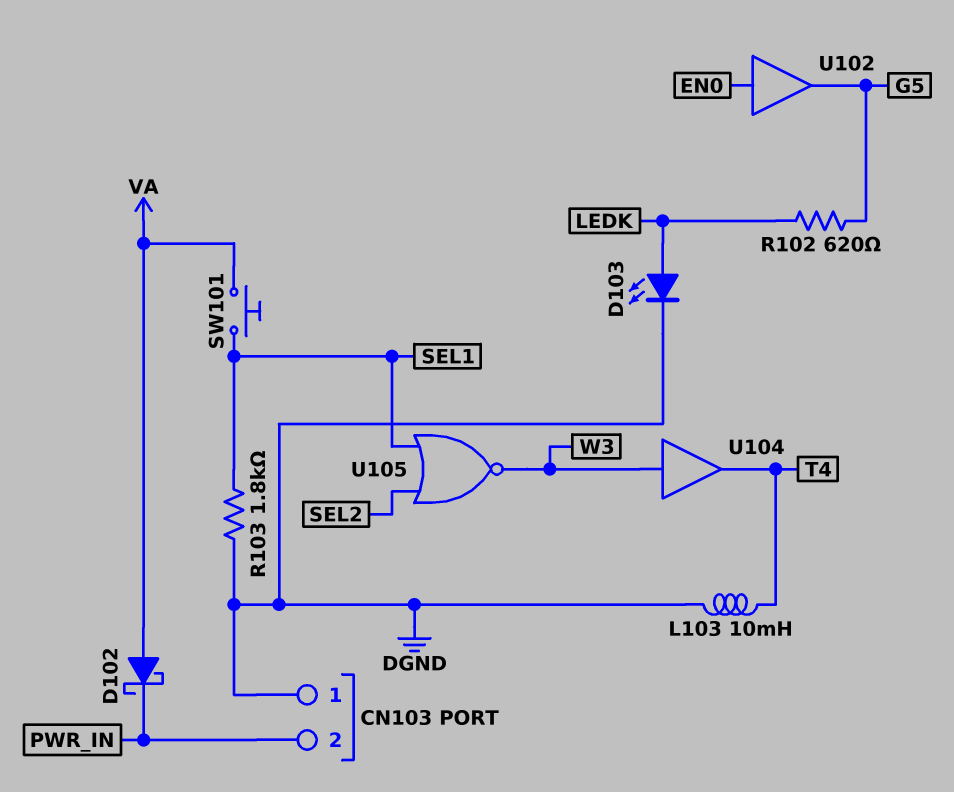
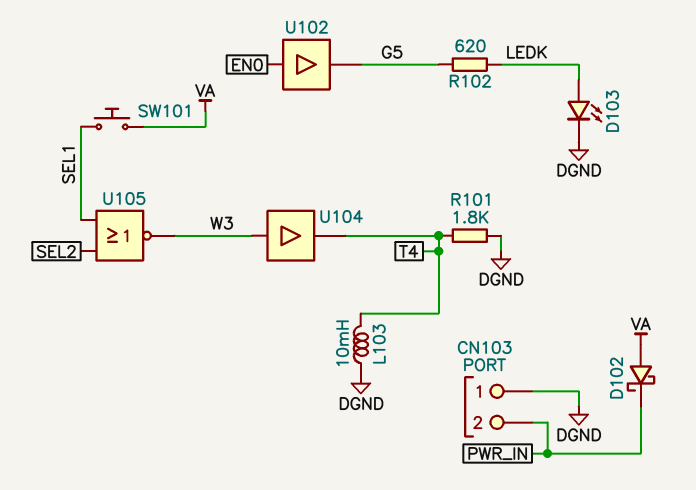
R101: none -> 1.8k (DGND, T4)
R103: 1.8k (DGND, SEL1) -> none

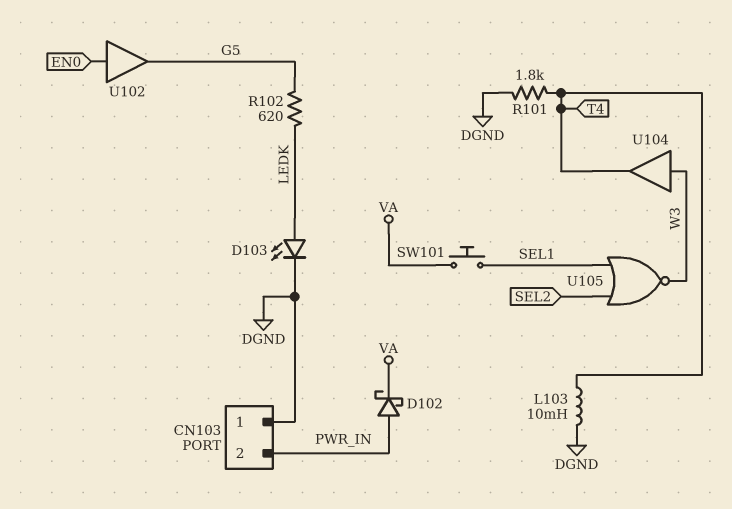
D102: schottky (A VA, K PWR_IN) -> schottky (A PWR_IN, K VA)

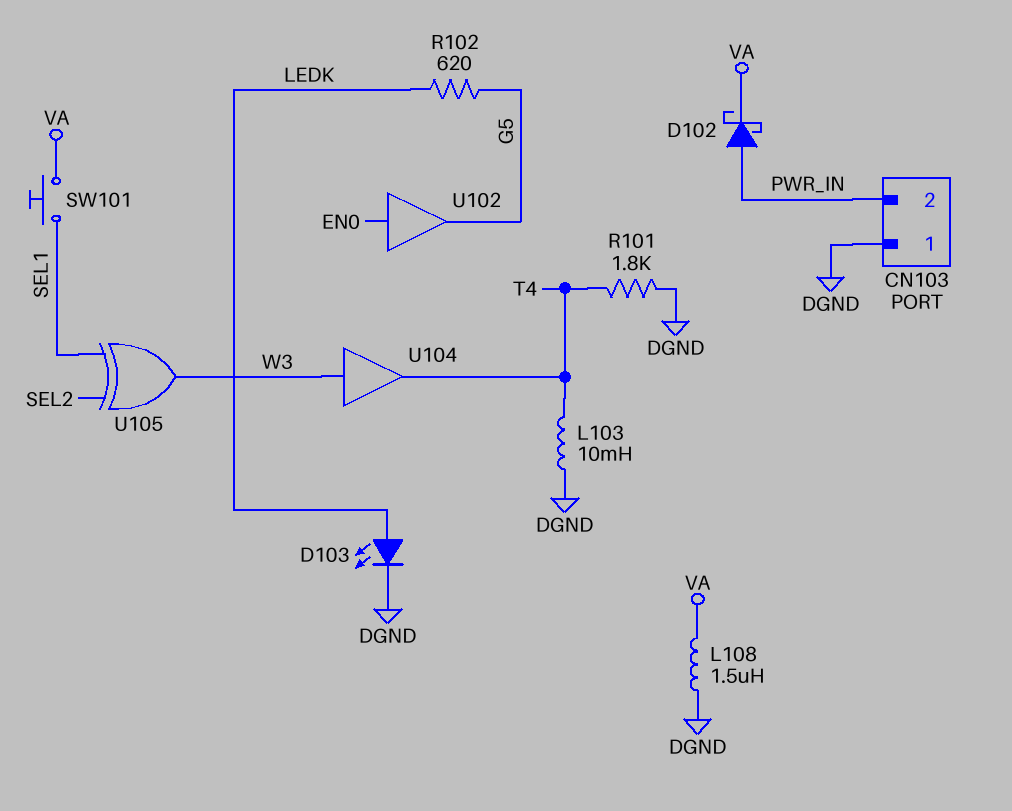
L108: none -> 1.5uH (DGND, VA)
U105: NOR (in SEL1, in SEL2, out W3) -> XOR (in SEL1, in SEL2, out W3)

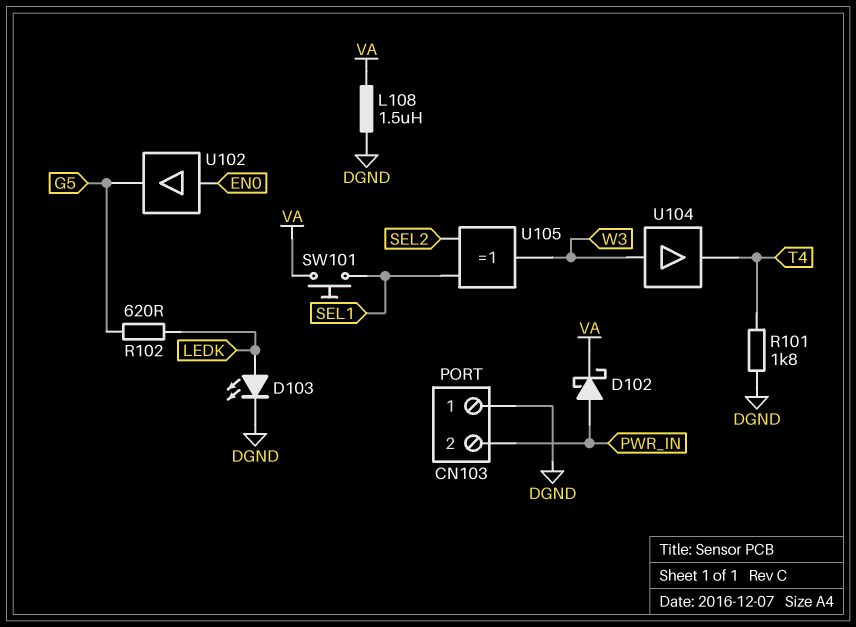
L103: 10mH (DGND, T4) -> none

